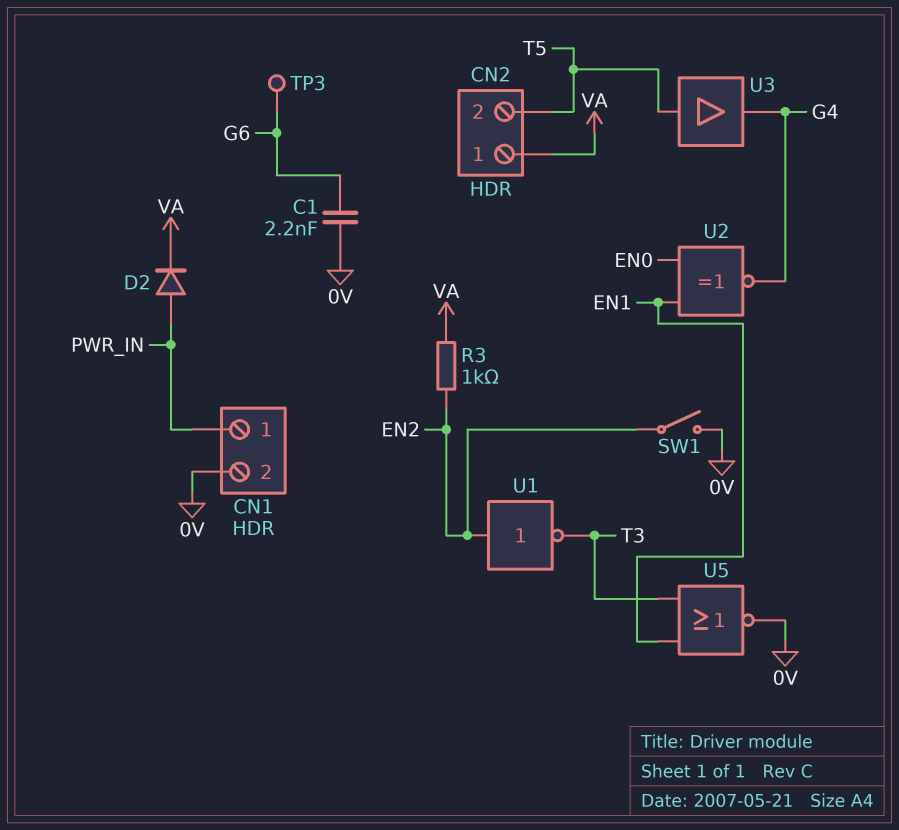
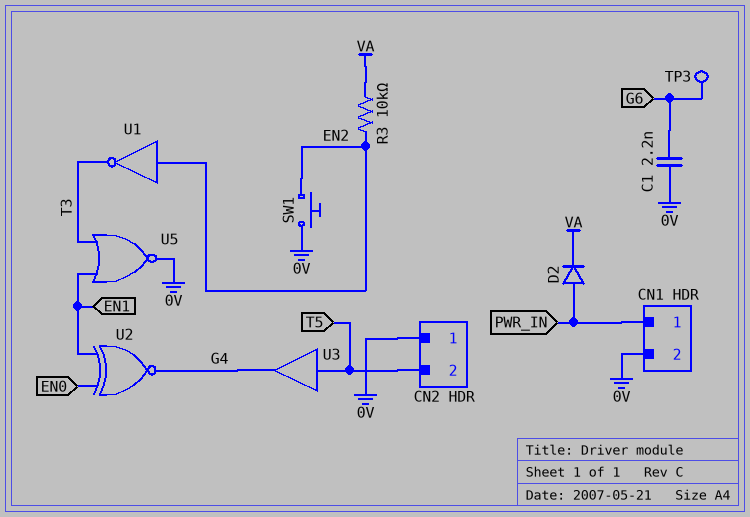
CN2 pin 1: VA -> 0V
R3: 1k (EN2, VA) -> 10k (EN2, VA)
SW1: switch (0V, EN2) -> button (0V, EN2)

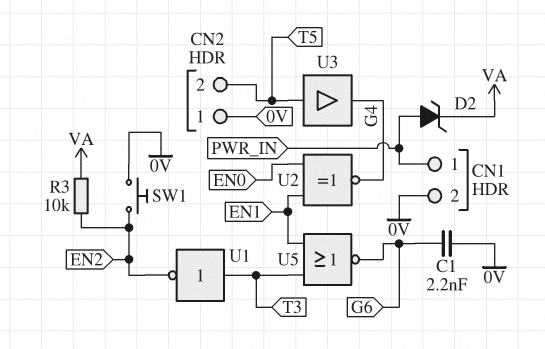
D2: diode (A PWR_IN, K VA) -> zener (A PWR_IN, K VA)
TP3: test point (G6) -> none
U1: NOT (in EN2, out T3) -> NOT (in T3, out EN2)
U5: NOR (in EN1, in T3, out 0V) -> NOR (in EN1, in T3, out G6)

